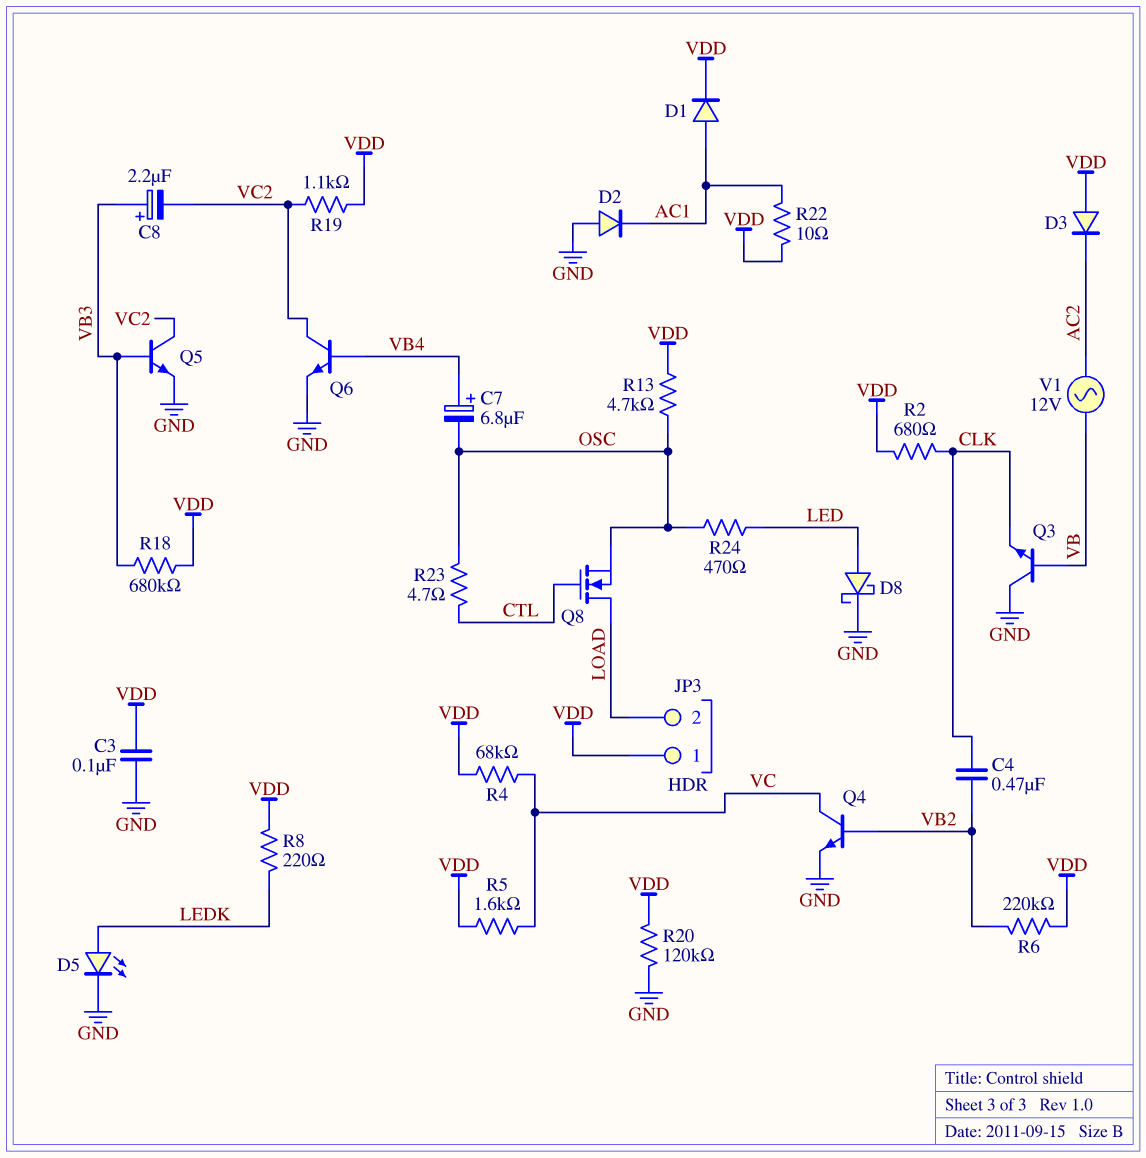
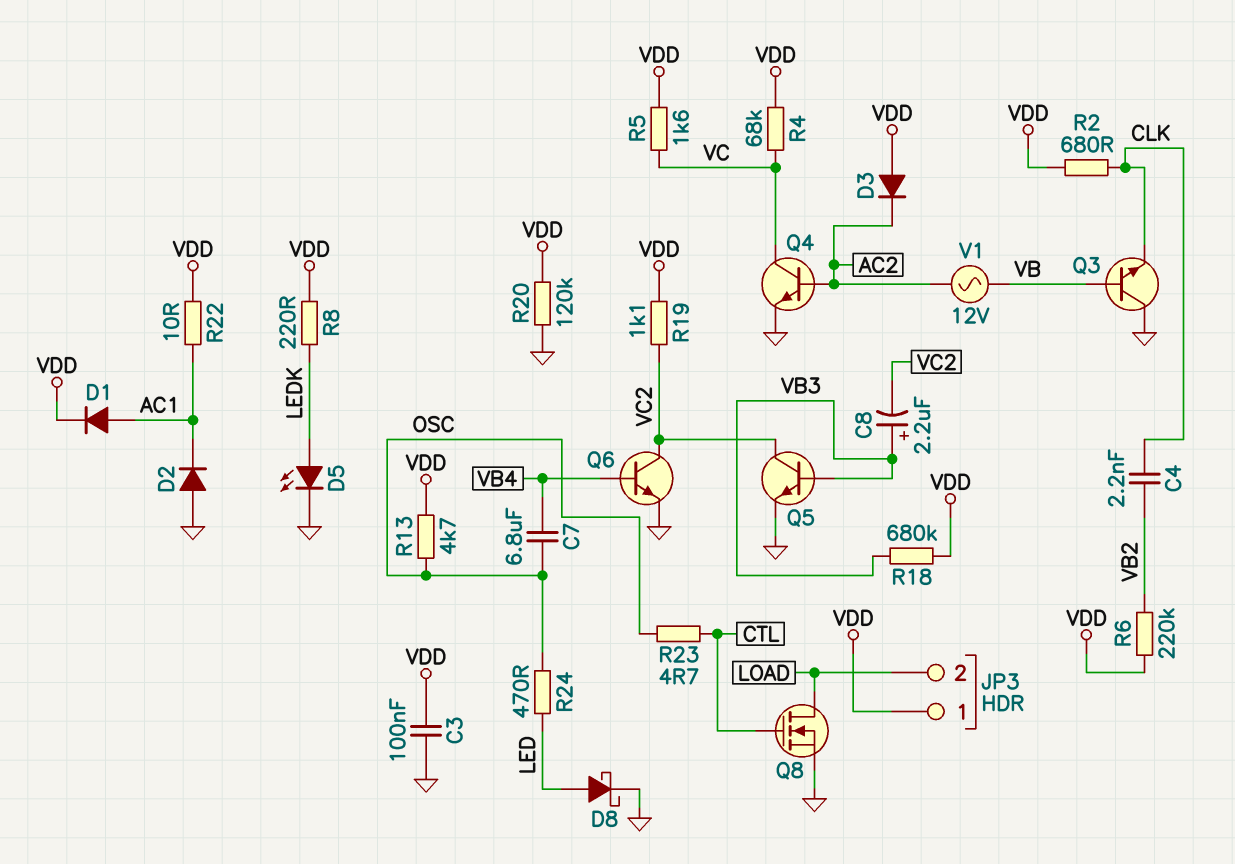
C4: 470nF (CLK, VB2) -> 2.2nF (CLK, VB2)
C7: 6.8uF (plus VB4, minus OSC) -> 6.8uF (OSC, VB4)
Q4: NPN (B VB2, C VC, E GND) -> NPN (B AC2, C VC, E GND)
Q8: NMOS (G CTL, D LOAD, S OSC) -> NMOS (G CTL, D LOAD, S GND)

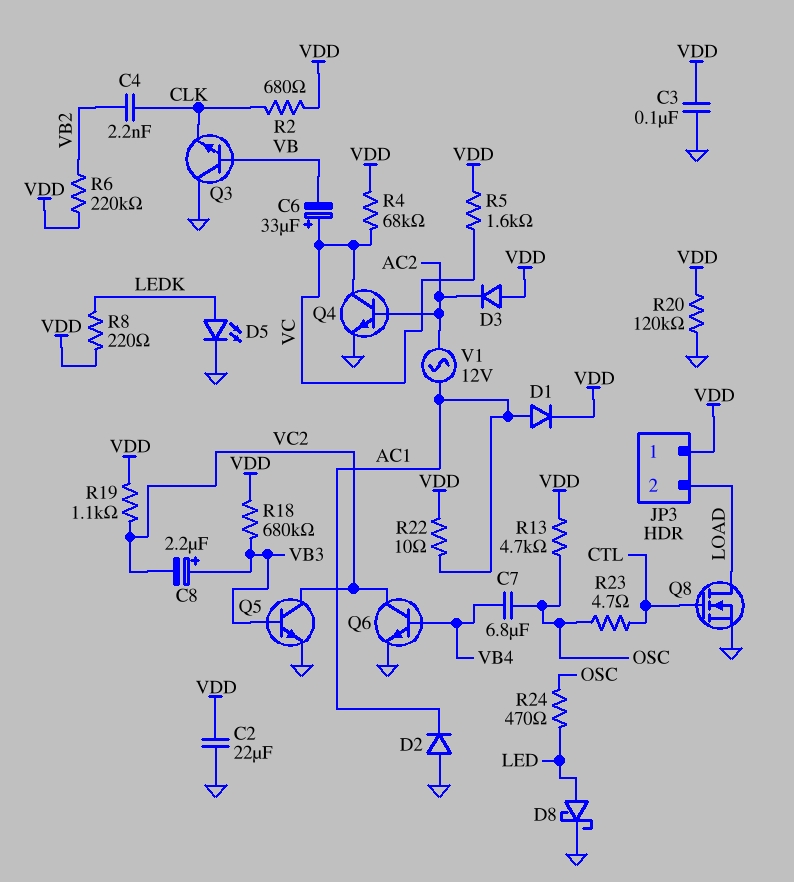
C2: none -> 22uF (GND, VDD)
C6: none -> 33uF (plus VC, minus VB)
V1: AC 12V (AC2, VB) -> AC 12V (AC1, AC2)

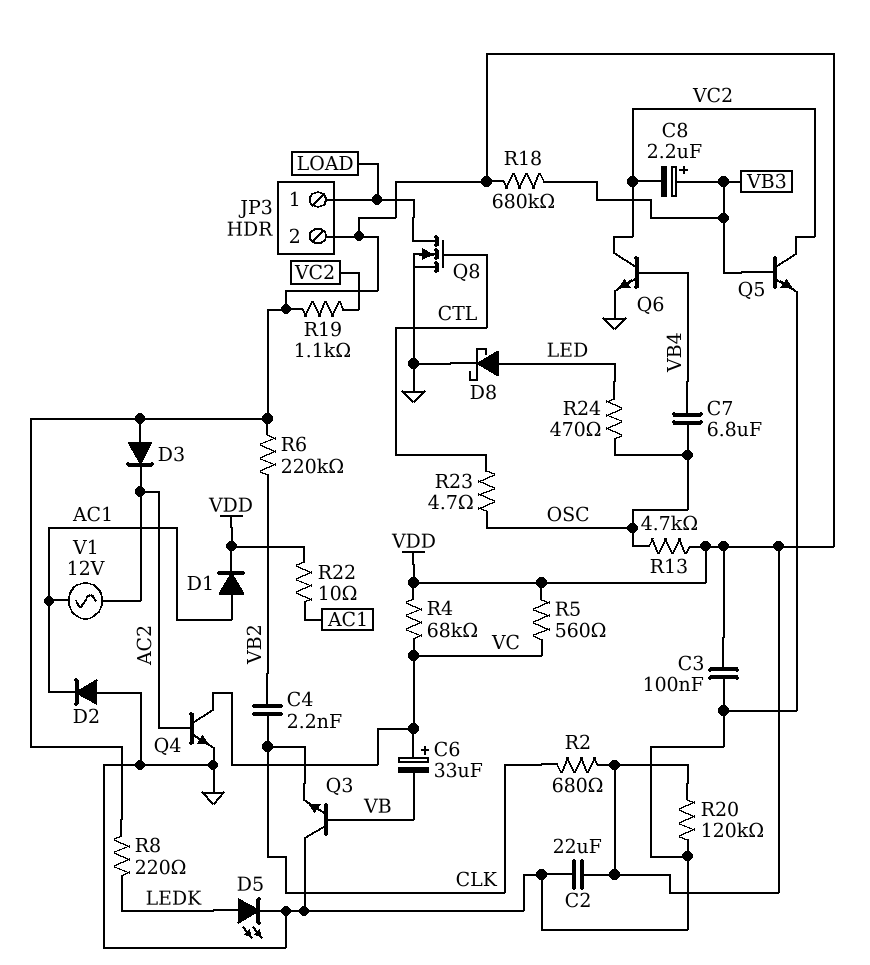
JP3 pin 1: VDD -> LOAD
JP3 pin 2: LOAD -> VDD
R5: 1.6k (VC, VDD) -> 560 (VC, VDD)

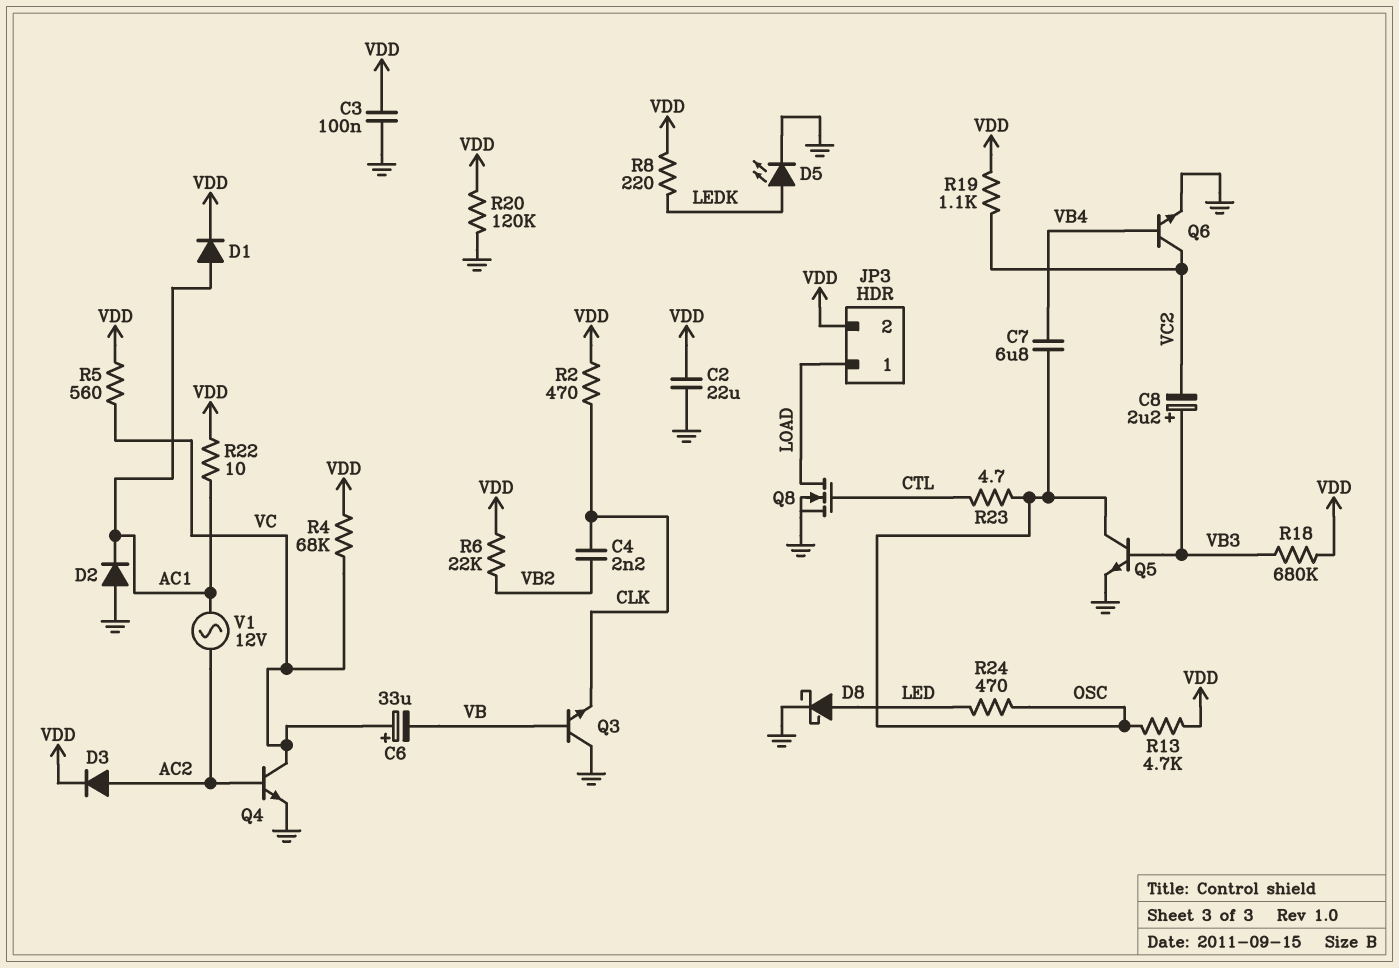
D3: diode (A VDD, K AC2) -> diode (A AC2, K VDD)
Q5: NPN (B VB3, C VC2, E GND) -> NPN (B VB3, C OSC, E GND)
R2: 680 (CLK, VDD) -> 470 (CLK, VDD)
R6: 220k (VB2, VDD) -> 22k (VB2, VDD)

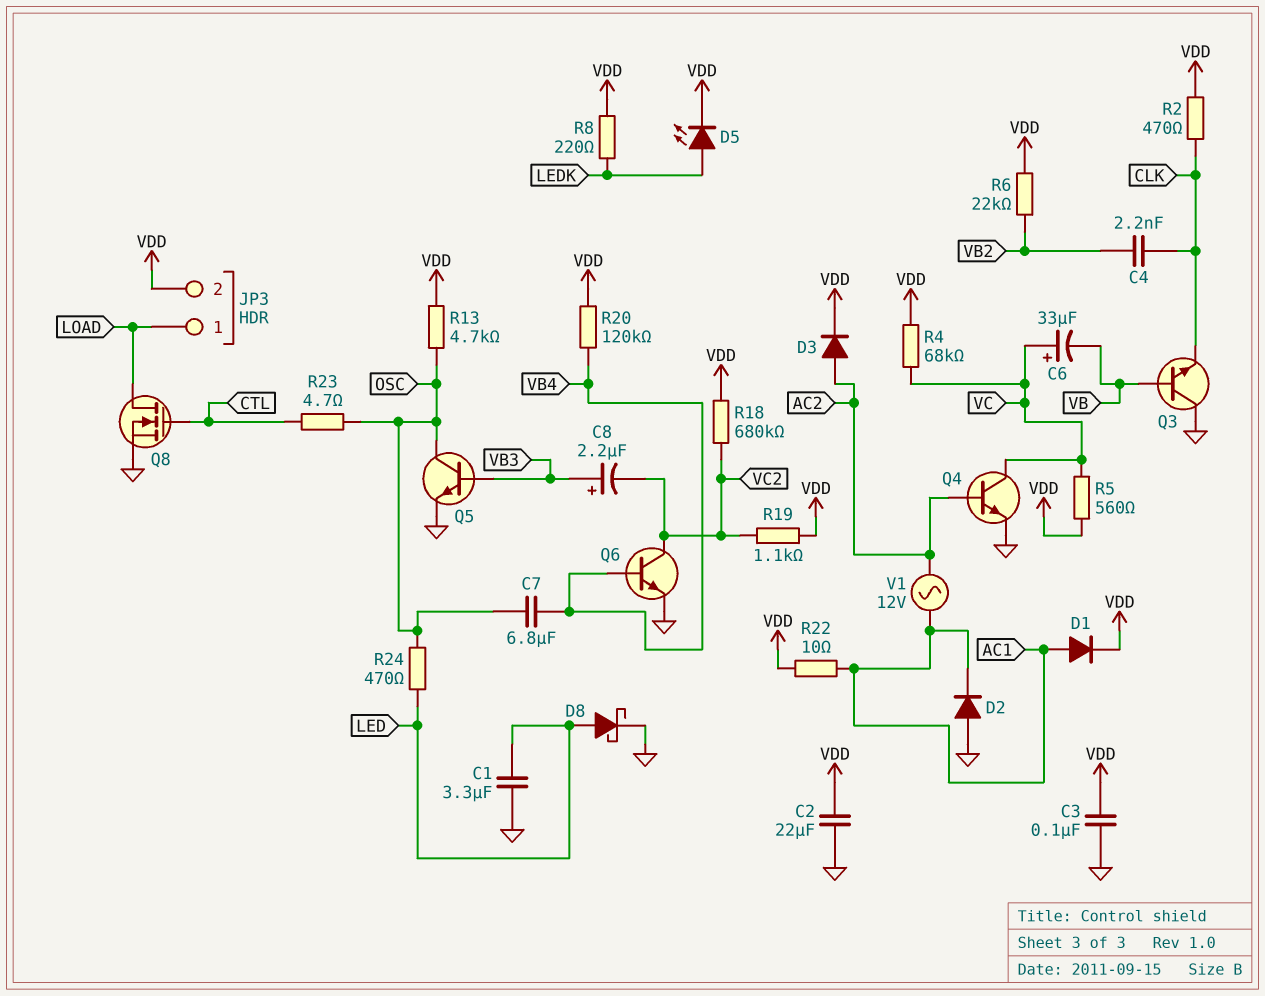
C1: none -> 3.3uF (GND, LED)
D5: LED (A LEDK, K GND) -> LED (A LEDK, K VDD)
R18: 680k (VB3, VDD) -> 680k (VC2, VDD)
R20: 120k (GND, VDD) -> 120k (VB4, VDD)

